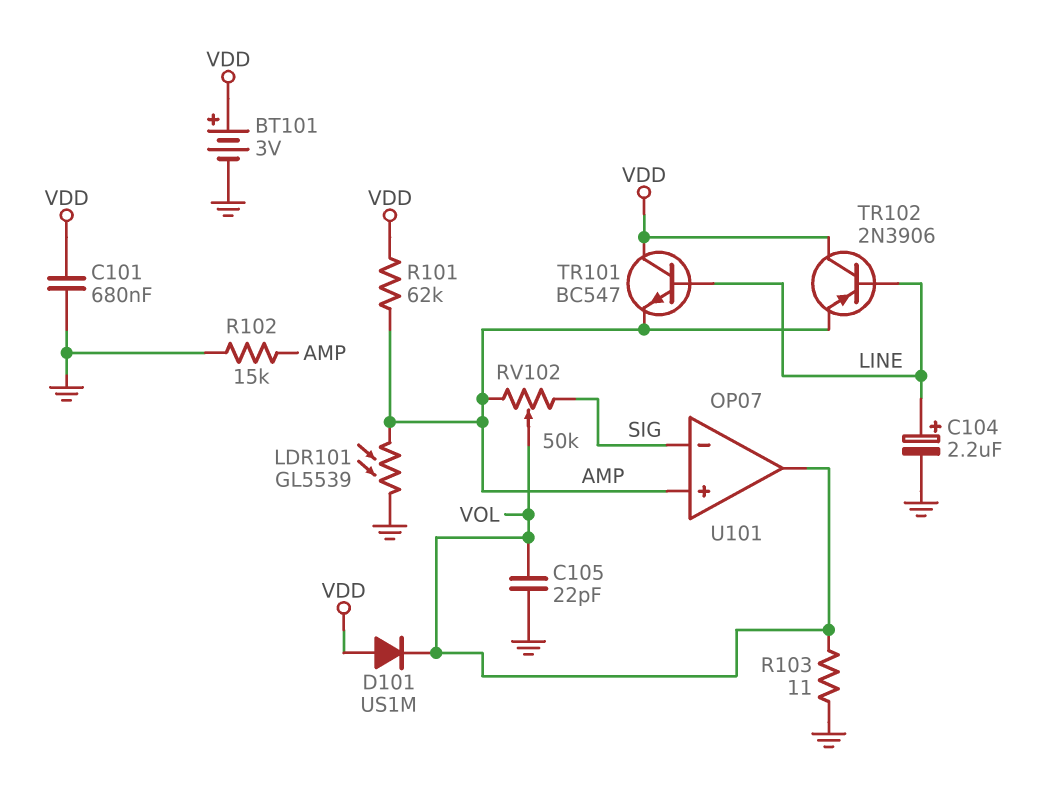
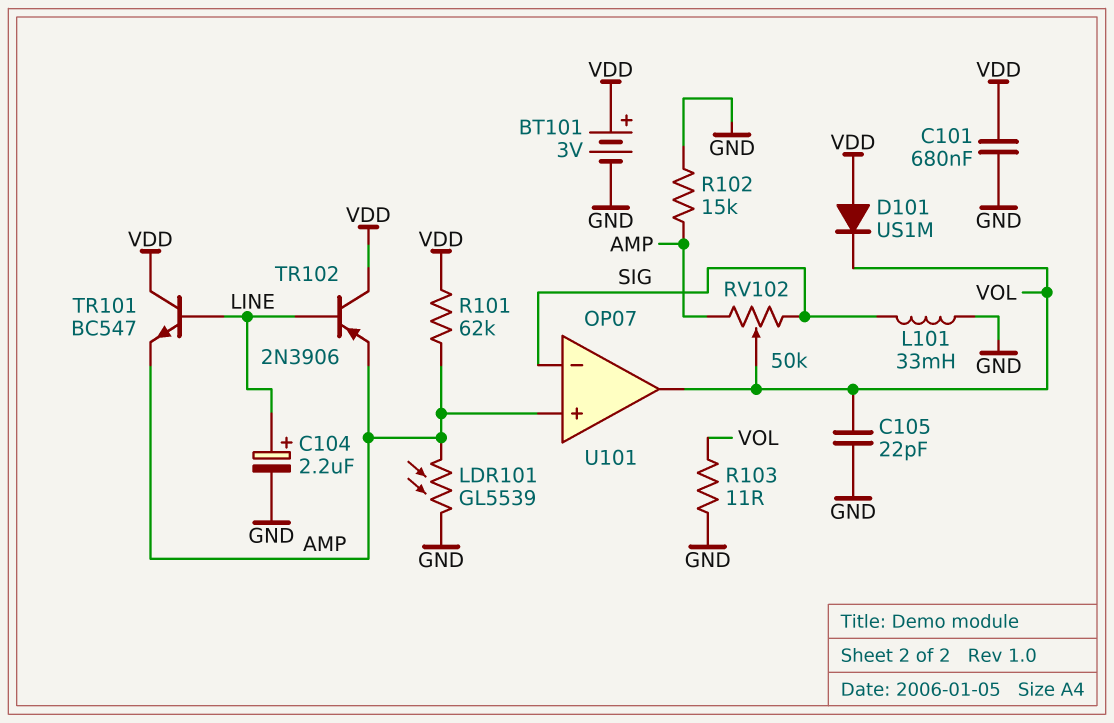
L101: none -> 33mH (GND, SIG)

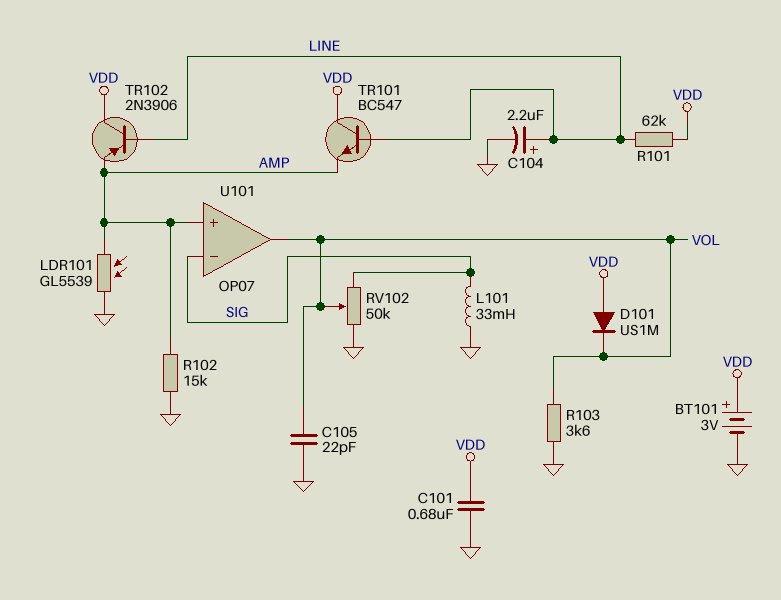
R101: 62k (AMP, VDD) -> 62k (LINE, VDD)
R103: 11 (GND, VOL) -> 3.6k (GND, VOL)
RV102: 50k (AMP, SIG, wiper VOL) -> 50k (GND, SIG, wiper VOL)

